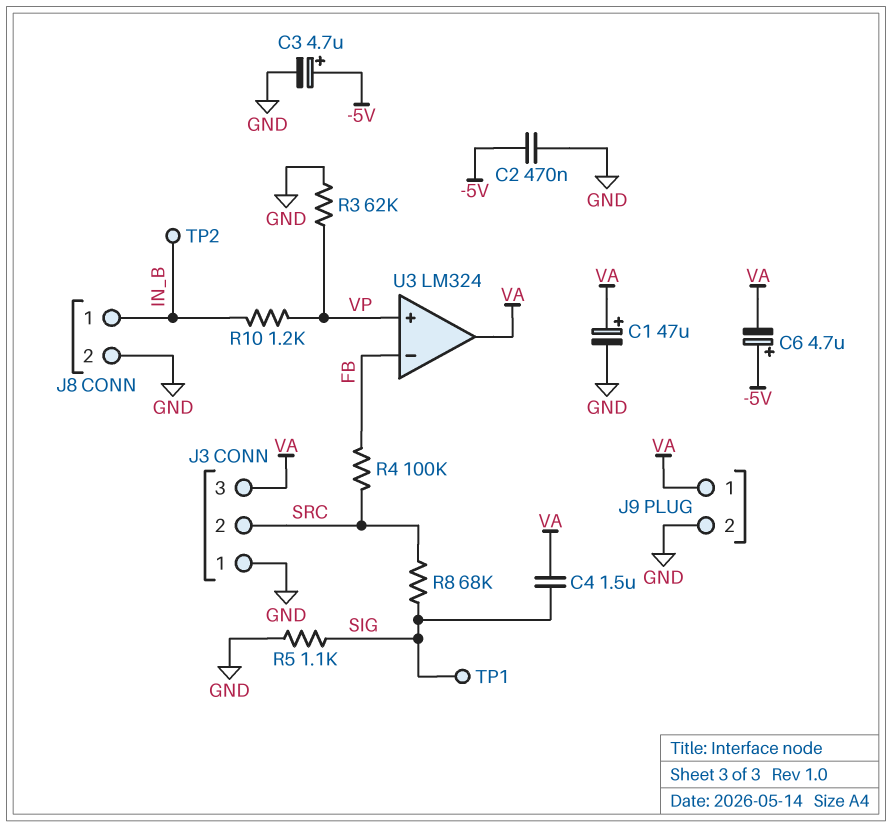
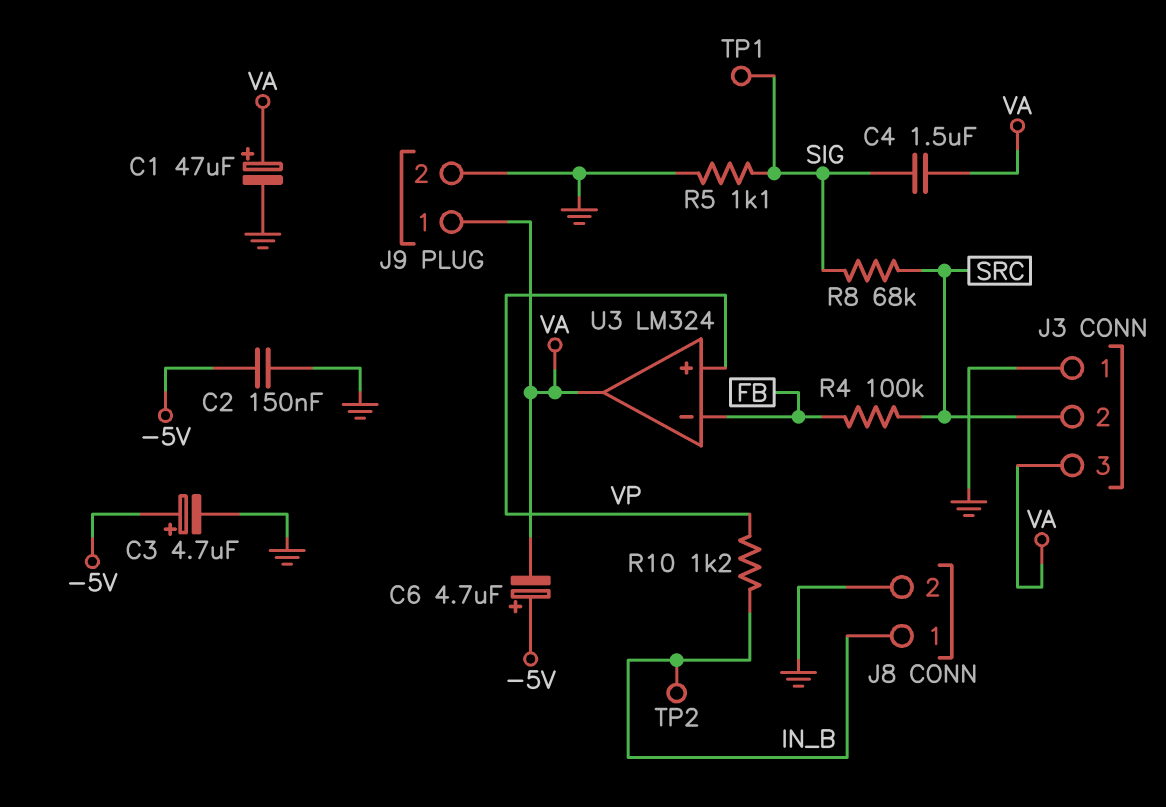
C2: 470nF (-5V, GND) -> 150nF (-5V, GND)
R3: 62k (GND, VP) -> none

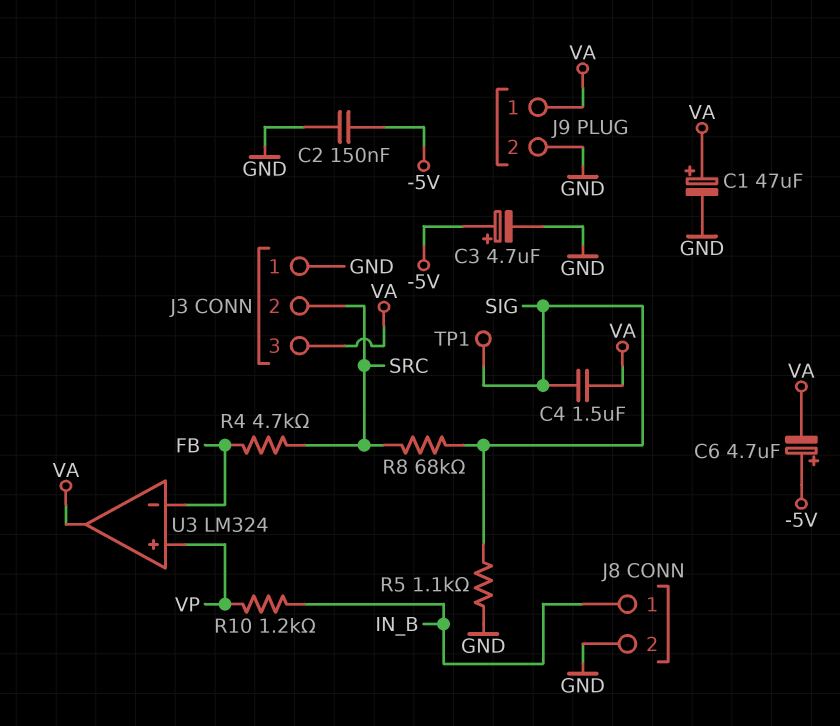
R4: 100k (FB, SRC) -> 4.7k (FB, SRC)
TP2: test point (IN_B) -> none

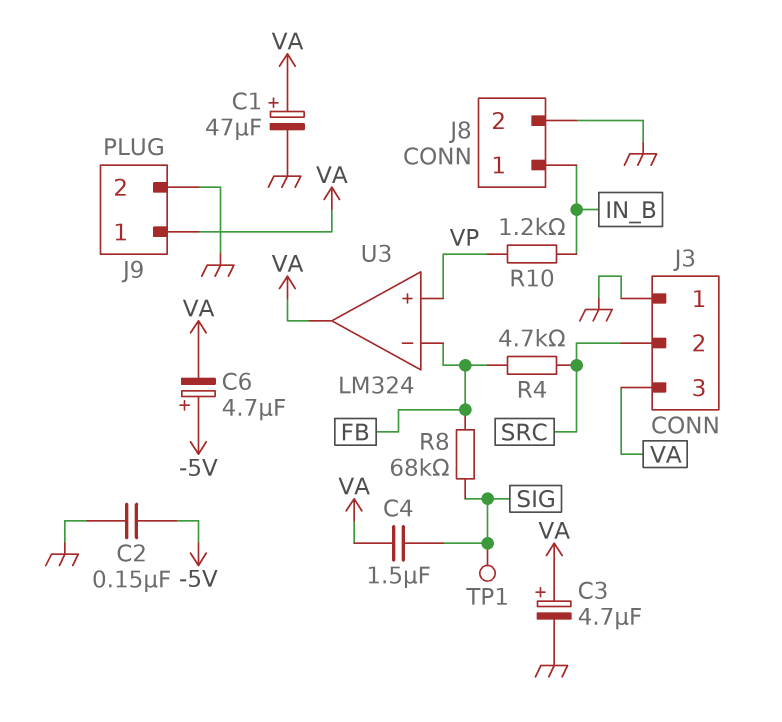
C3: 4.7uF (plus -5V, minus GND) -> 4.7uF (plus VA, minus GND)
R5: 1.1k (GND, SIG) -> none
R8: 68k (SIG, SRC) -> 68k (FB, SIG)

